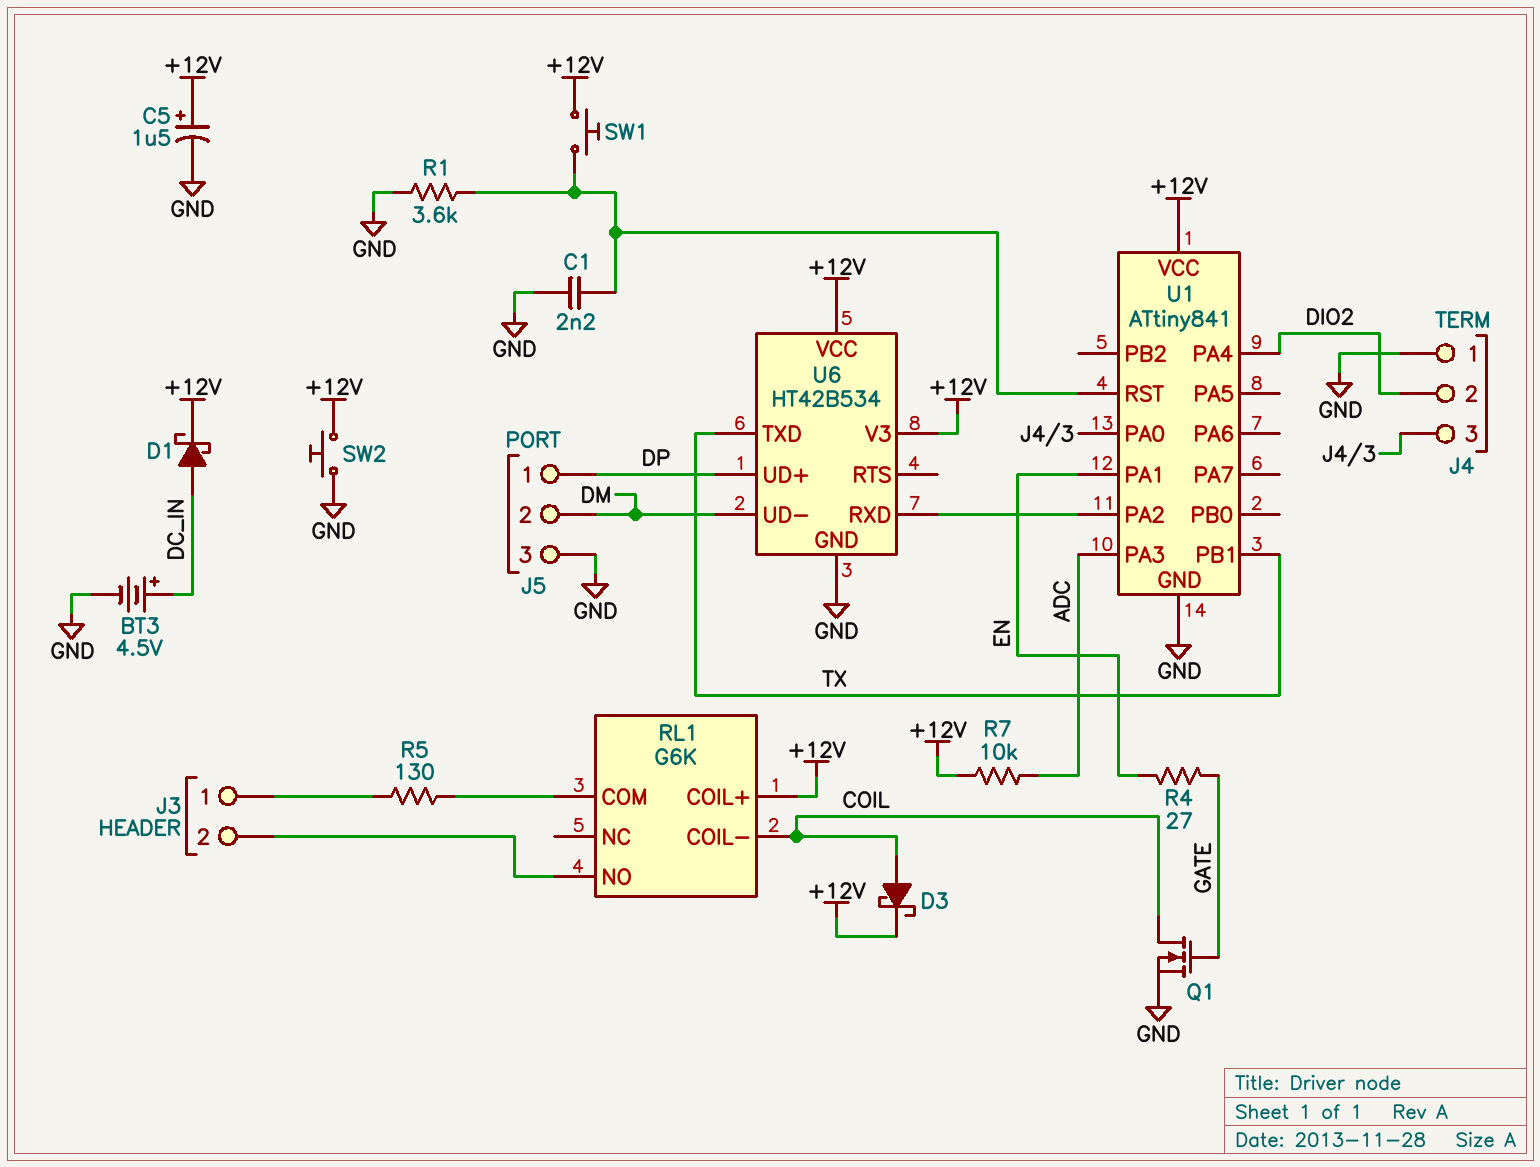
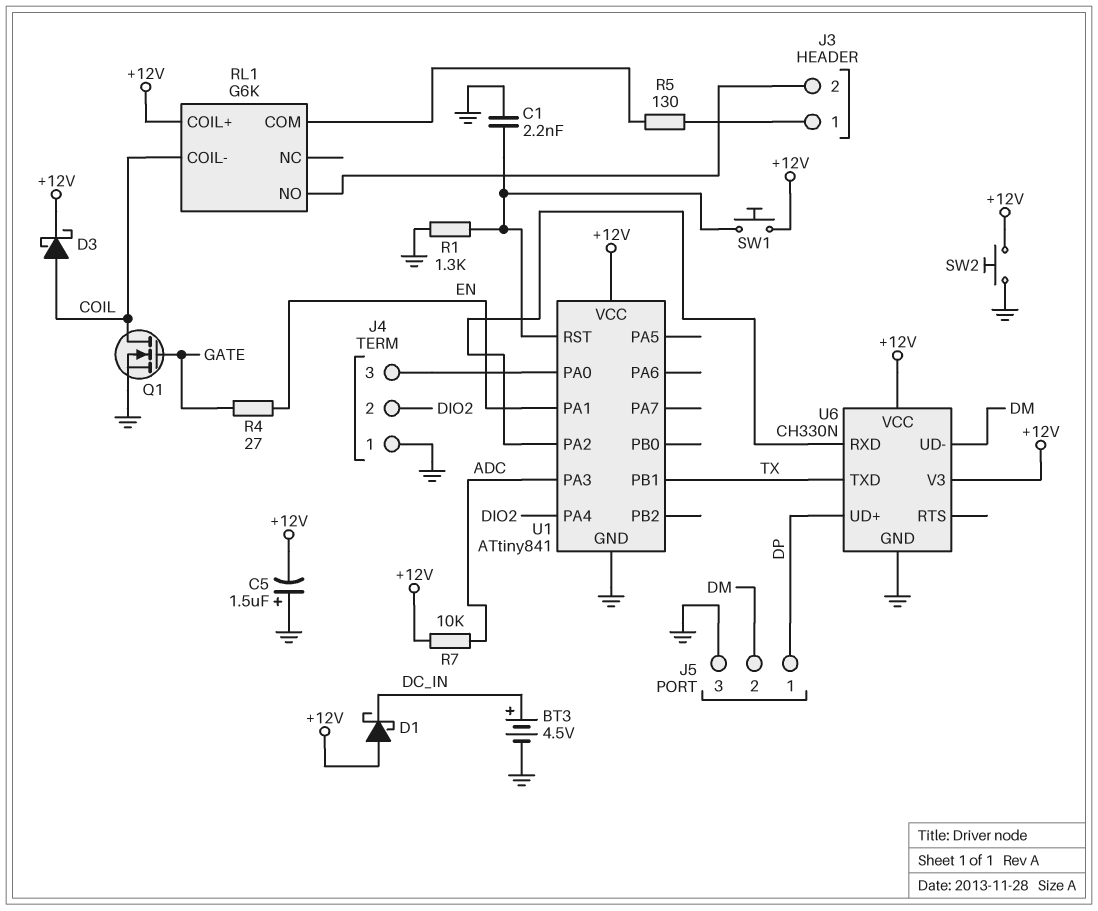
C5: 1.5uF (plus +12V, minus GND) -> 1.5uF (plus GND, minus +12V)
D1: schottky (A DC_IN, K +12V) -> schottky (A +12V, K DC_IN)
R1: 3.6k (GND, U1/RST) -> 1.3k (GND, U1/RST)
U6: HT42B534 -> CH330N

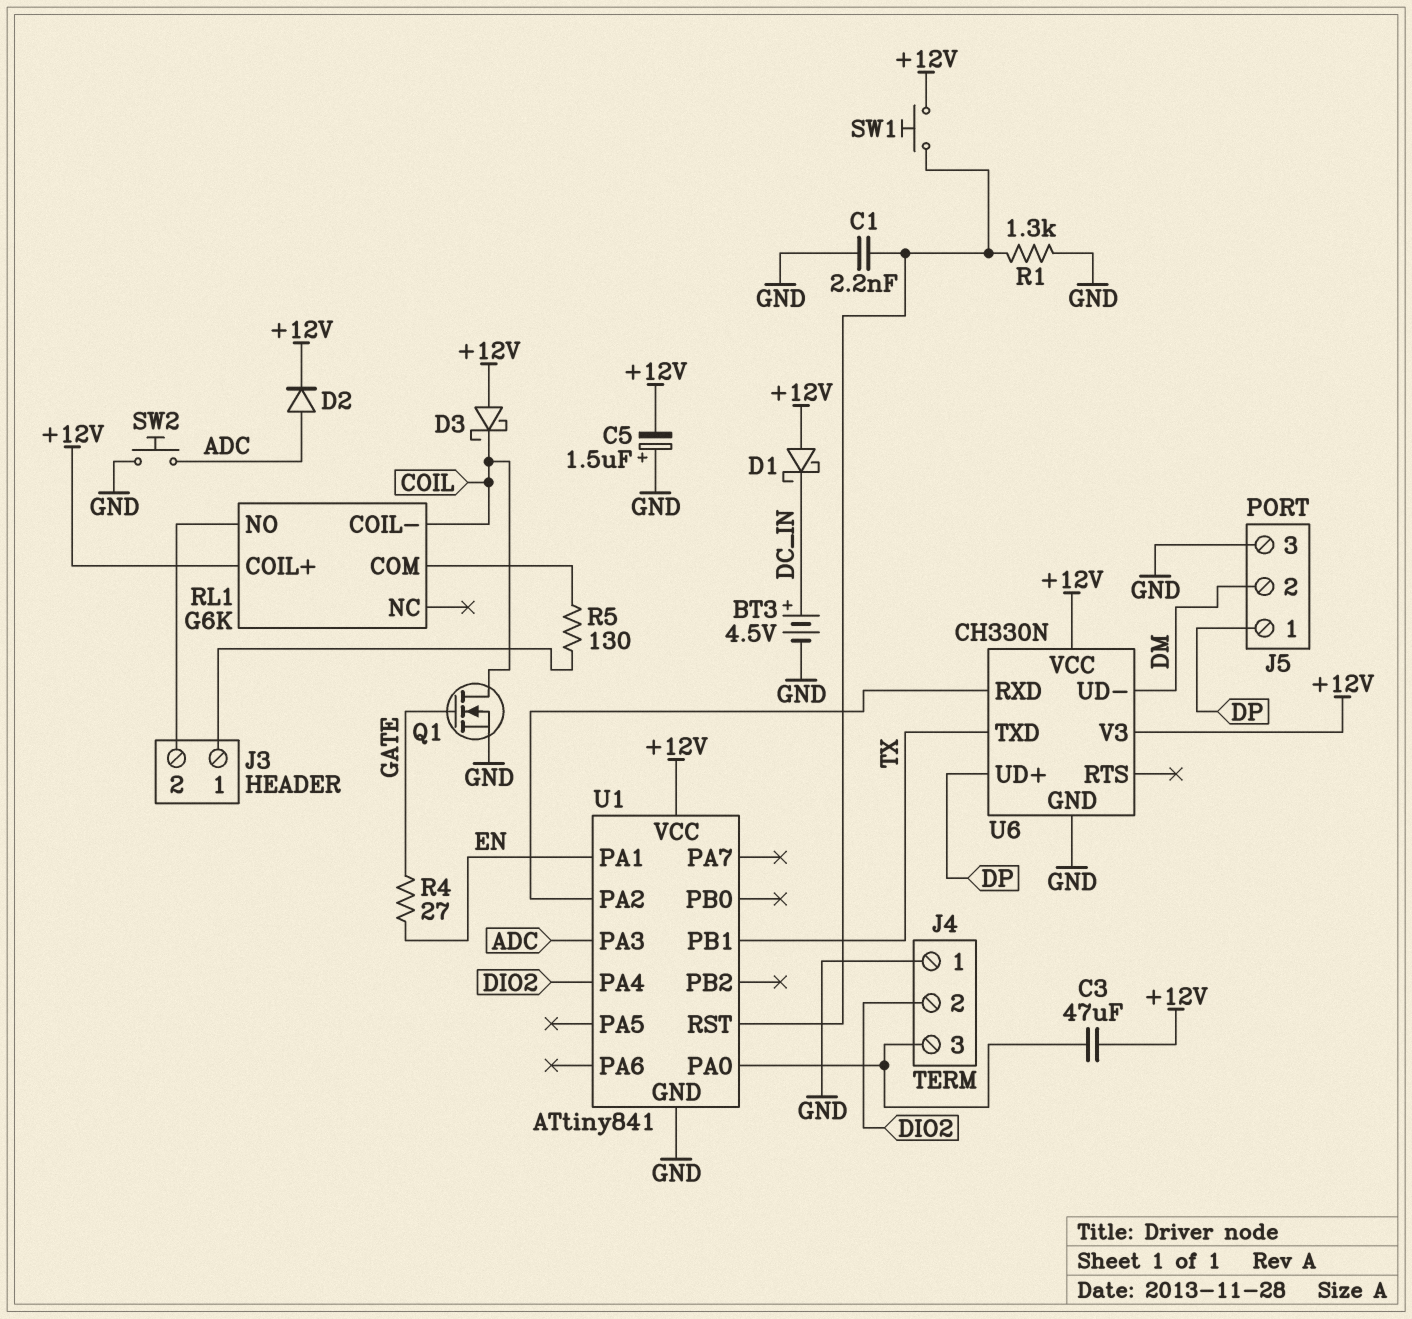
C3: none -> 47uF (+12V, J4/3)
D2: none -> diode (A ADC, K +12V)
D3: schottky (A COIL, K +12V) -> schottky (A +12V, K COIL)
R7: 10k (+12V, ADC) -> none
SW2: button (+12V, GND) -> button (ADC, GND)

